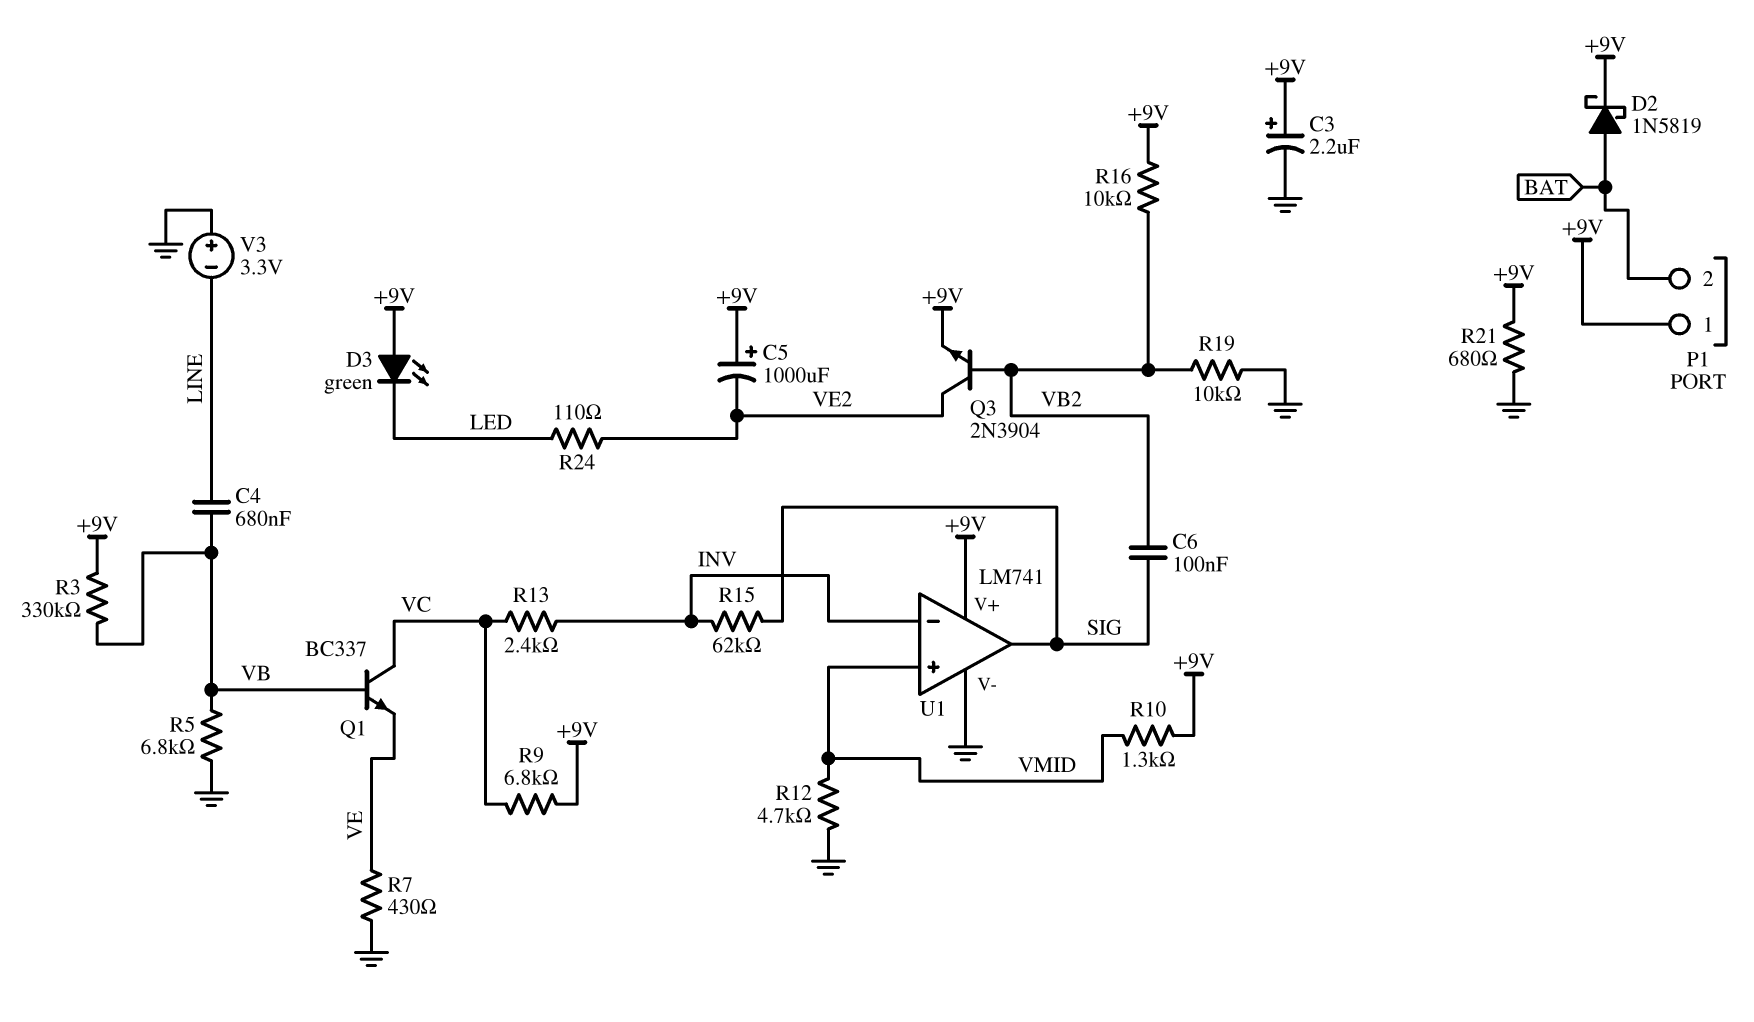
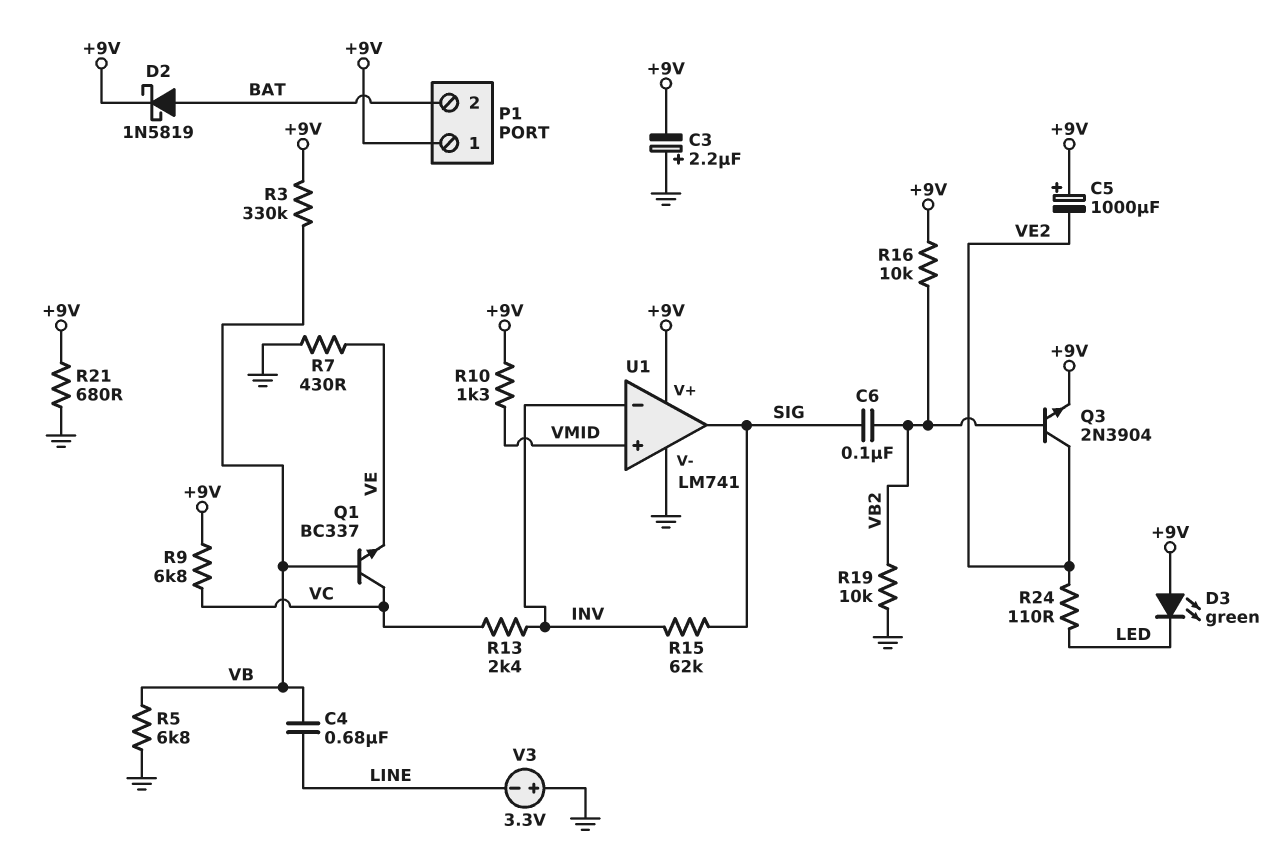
C3: 2.2uF (plus +9V, minus GND) -> 2.2uF (plus GND, minus +9V)
R12: 4.7k (GND, VMID) -> none

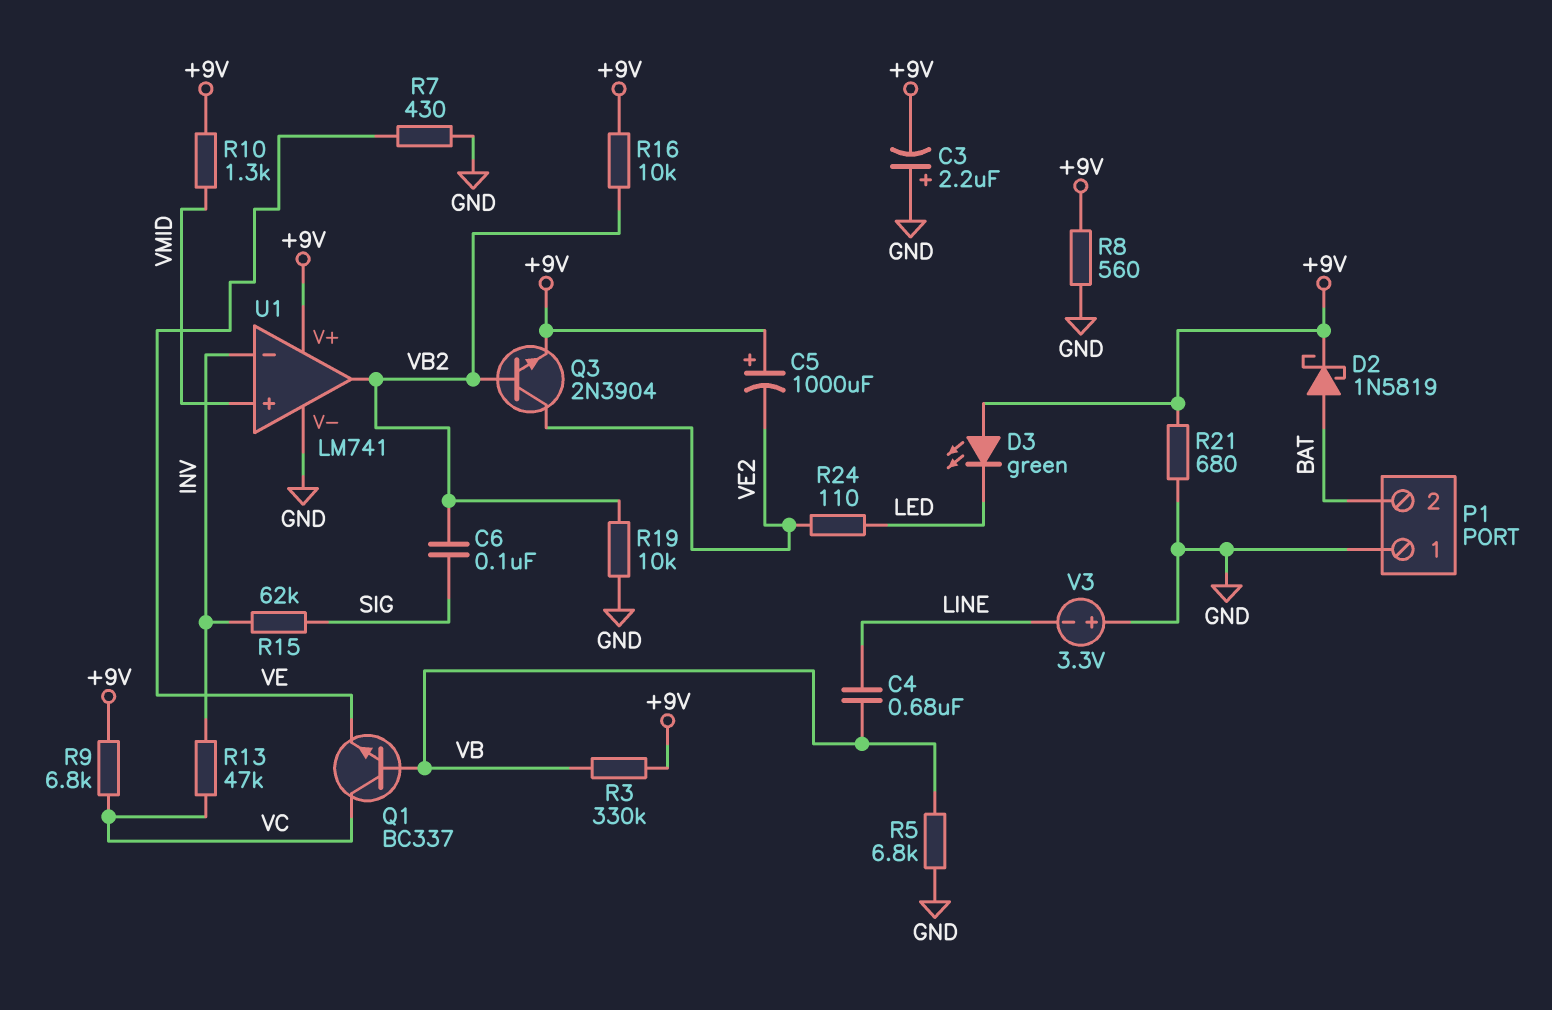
P1 pin 1: +9V -> GND
R8: none -> 560 (+9V, GND)
R13: 2.4k (INV, VC) -> 47k (INV, VC)
U1 pin out: SIG -> VB2

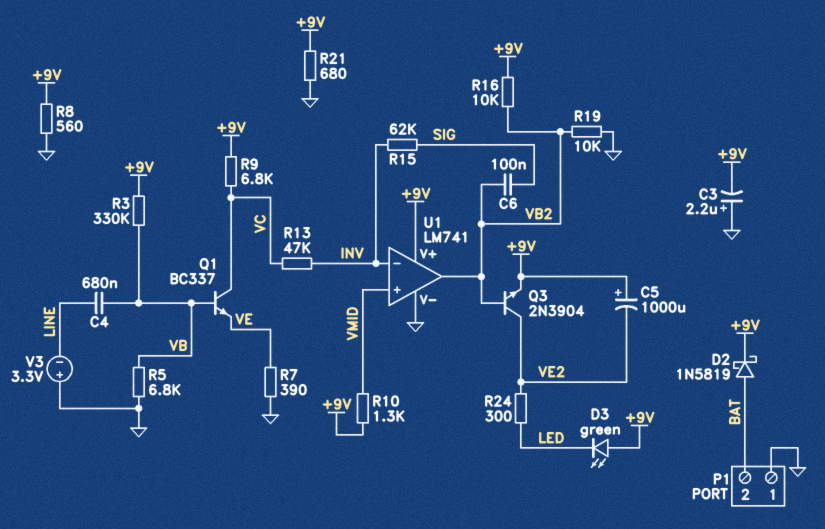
R7: 430 (GND, VE) -> 390 (GND, VE)
R24: 110 (LED, VE2) -> 300 (LED, VE2)

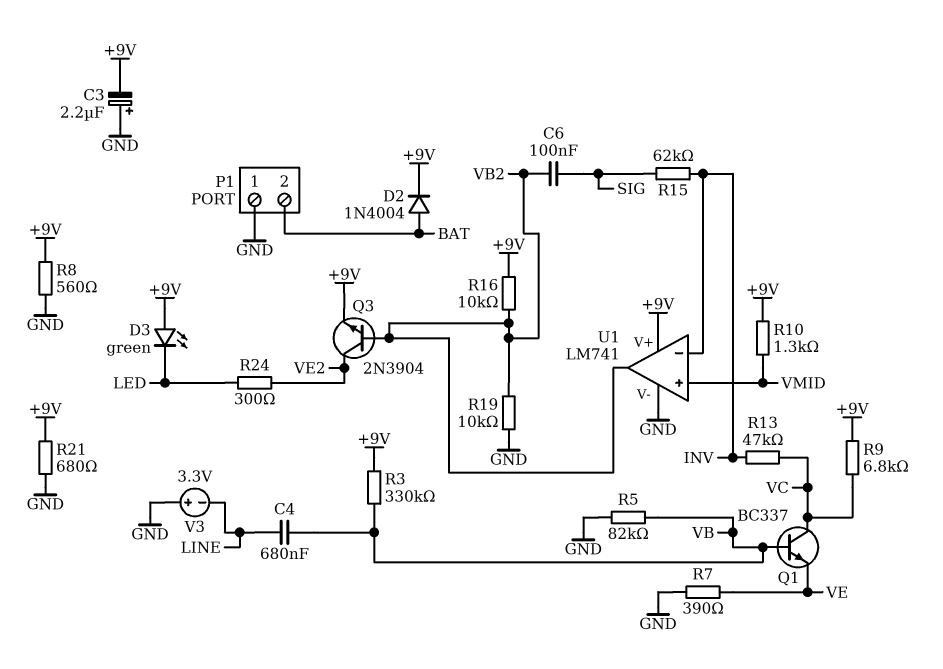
C5: 1000uF (plus +9V, minus VE2) -> none
D2: schottky 1N5819 (A BAT, K +9V) -> diode 1N4004 (A BAT, K +9V)
R5: 6.8k (GND, VB) -> 82k (GND, VB)

